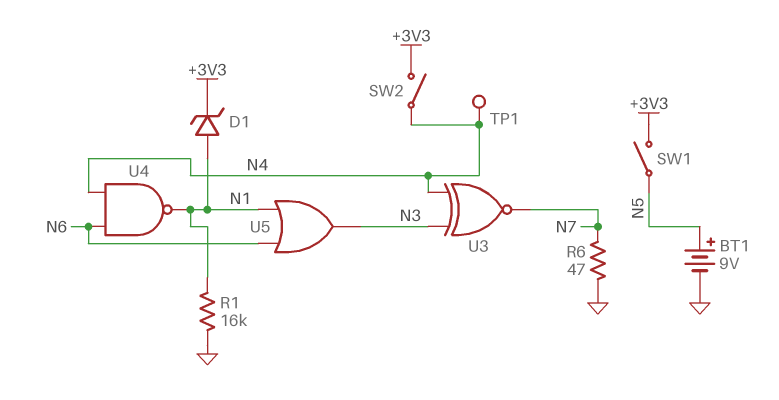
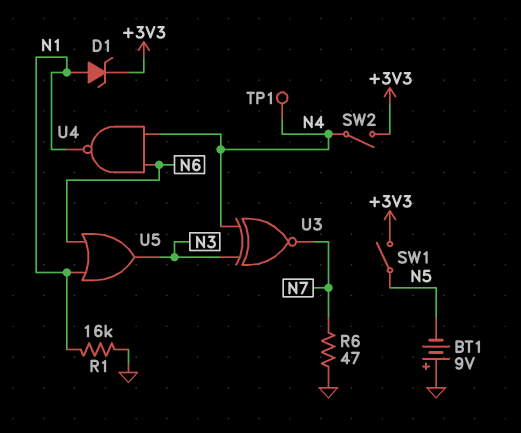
BT1: 9V (plus N5, minus GND) -> 9V (plus GND, minus N5)

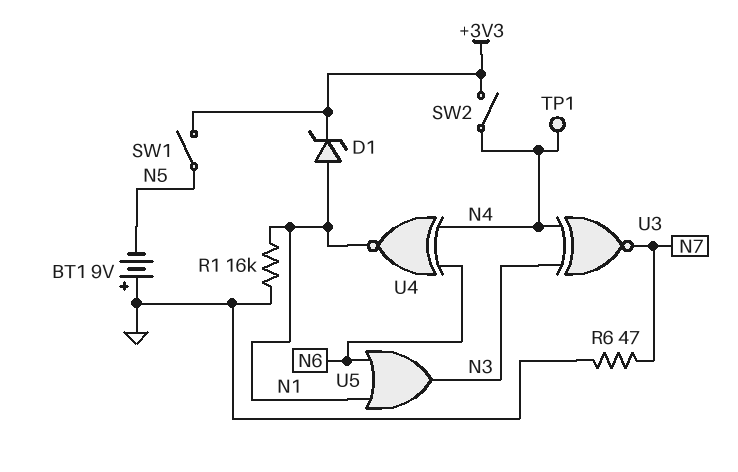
U4: NAND (in N4, in N6, out N1) -> XNOR (in N4, in N6, out N1)

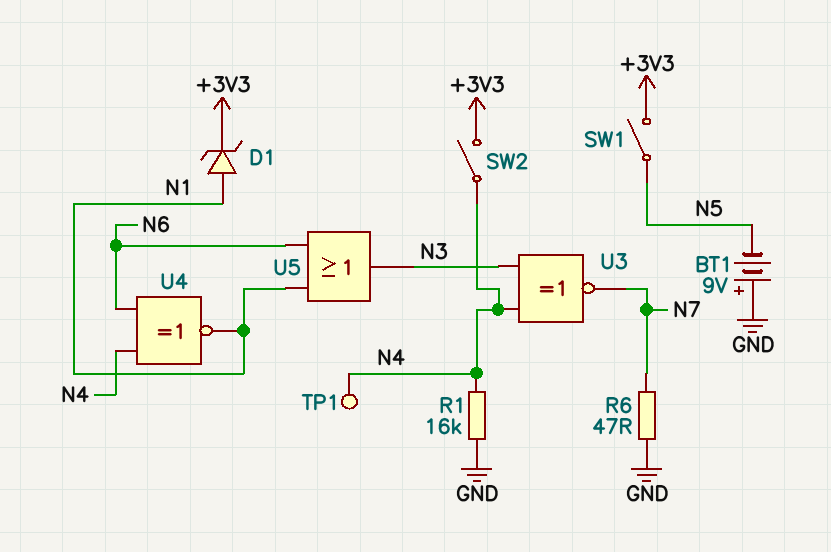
R1: 16k (GND, N1) -> 16k (GND, N4)

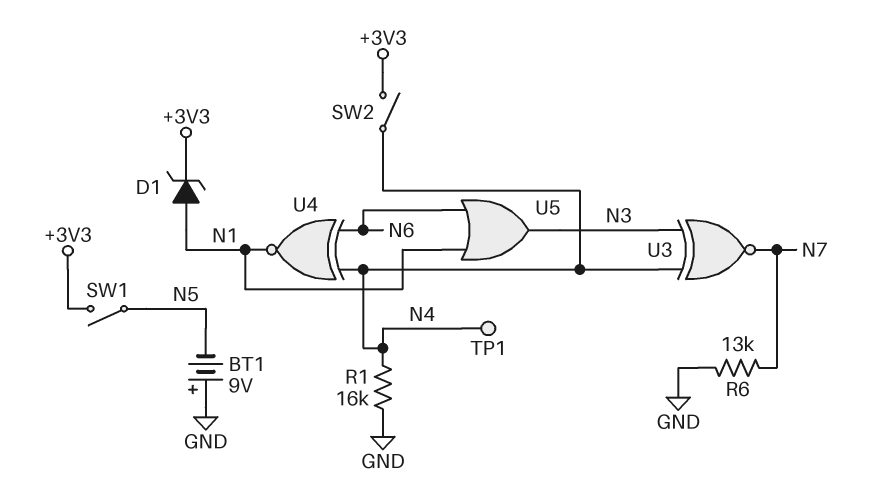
R6: 47 (GND, N7) -> 13k (GND, N7)

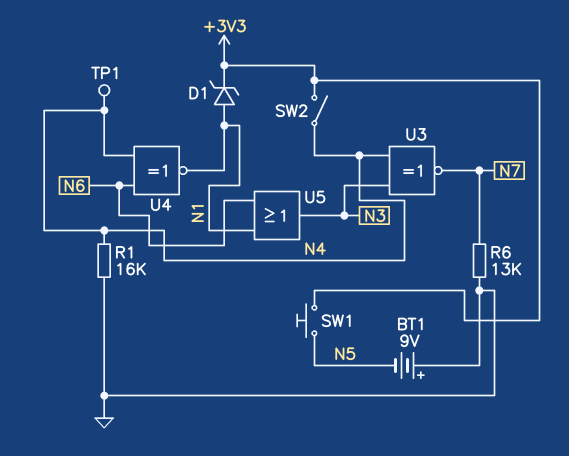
SW1: switch (+3V3, N5) -> button (+3V3, N5)

